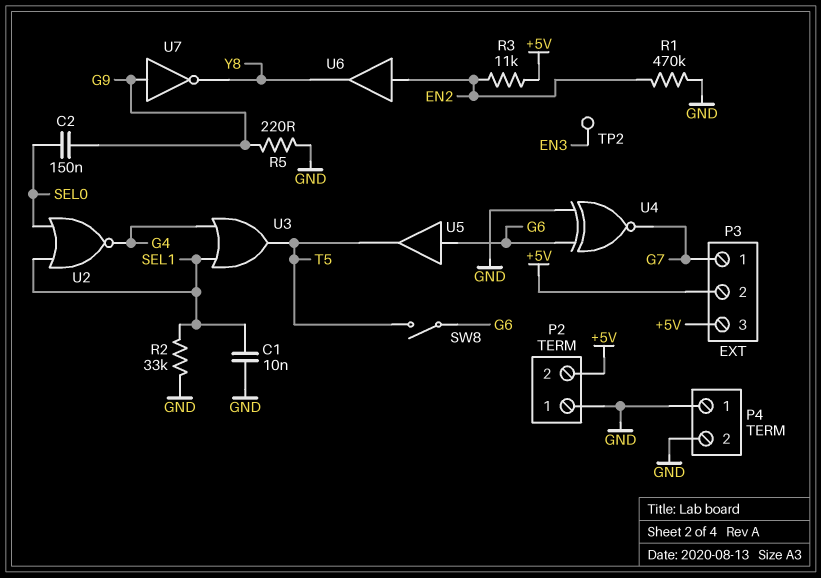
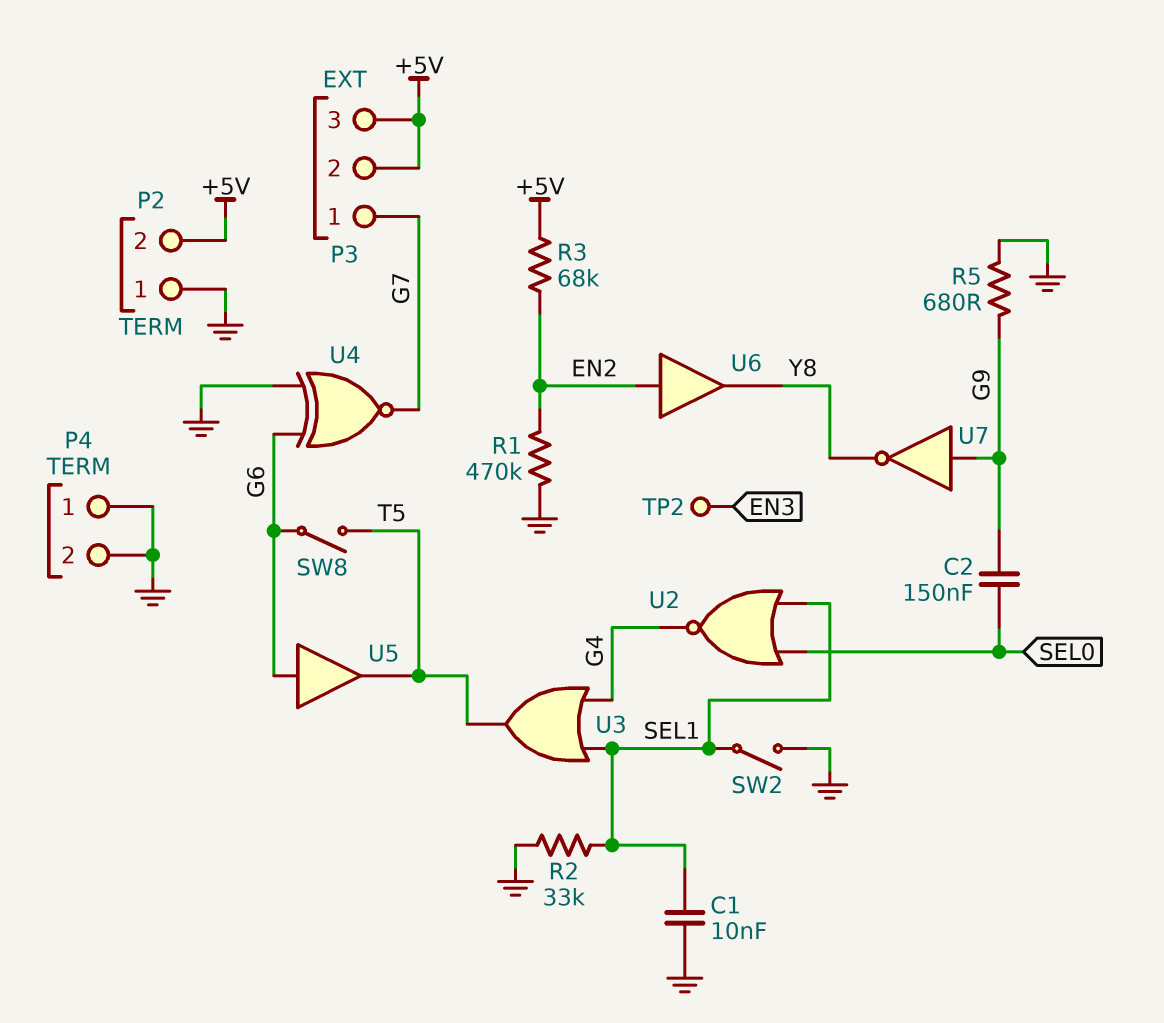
R3: 11k (+5V, EN2) -> 68k (+5V, EN2)
R5: 220 (G9, GND) -> 680 (G9, GND)
SW2: none -> switch (GND, SEL1)

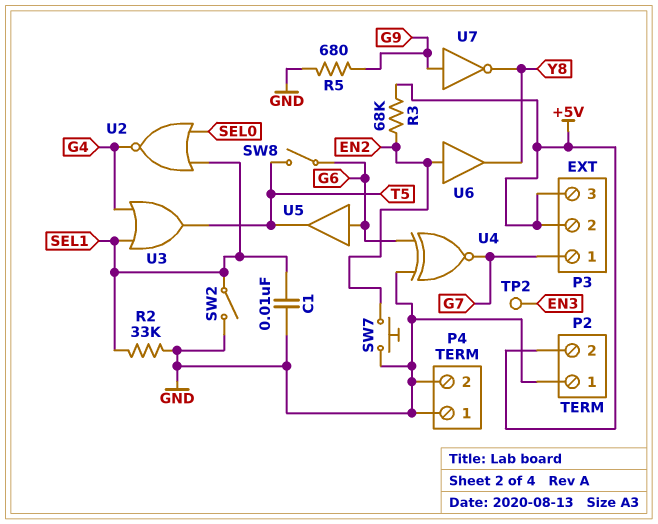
C2: 150nF (G9, SEL0) -> none
R1: 470k (EN2, GND) -> none
SW7: none -> button (EN2, GND)

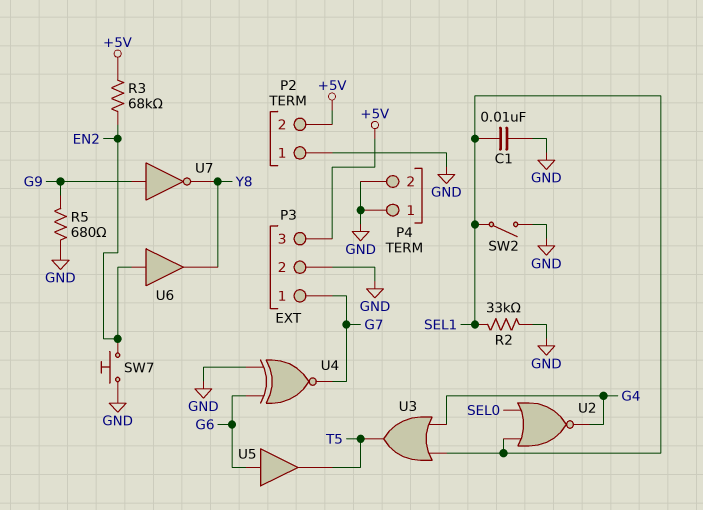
P3 pin 2: +5V -> GND
SW8: switch (G6, T5) -> none
TP2: test point (EN3) -> none

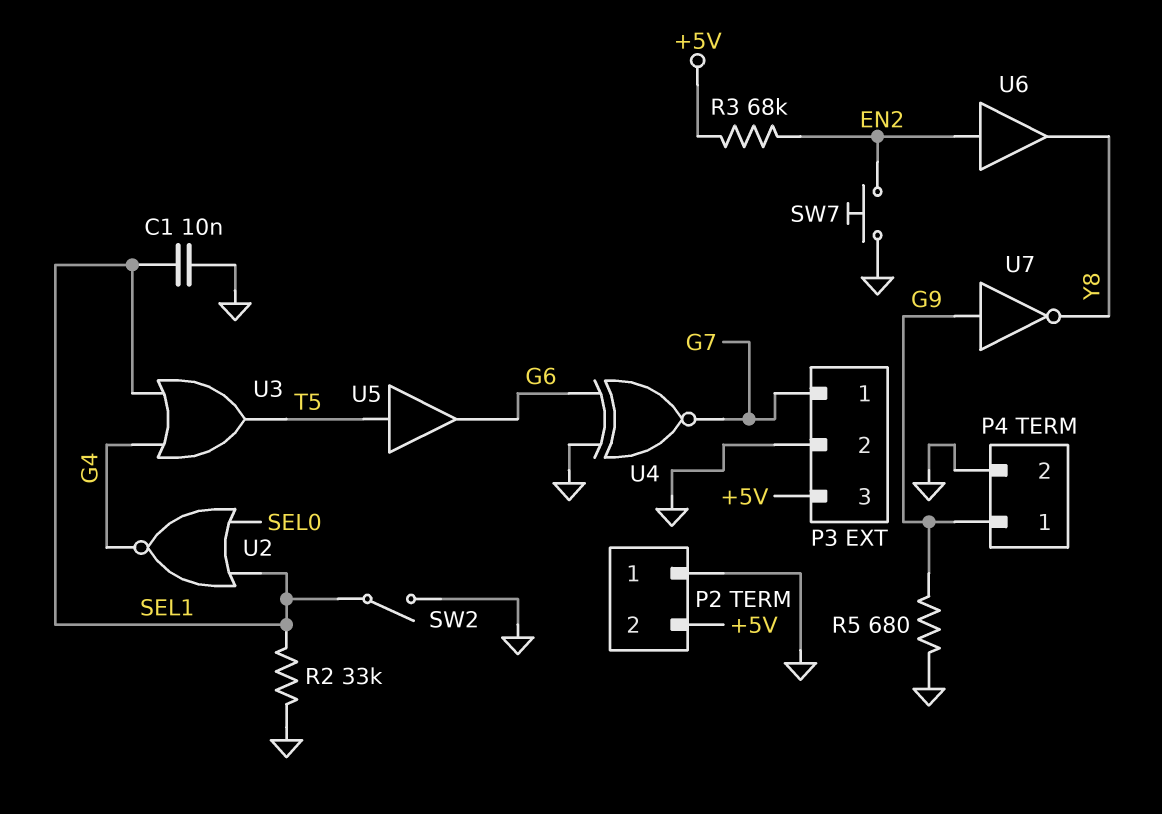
P4 pin 1: GND -> G9
U5: buffer (in G6, out T5) -> buffer (in T5, out G6)

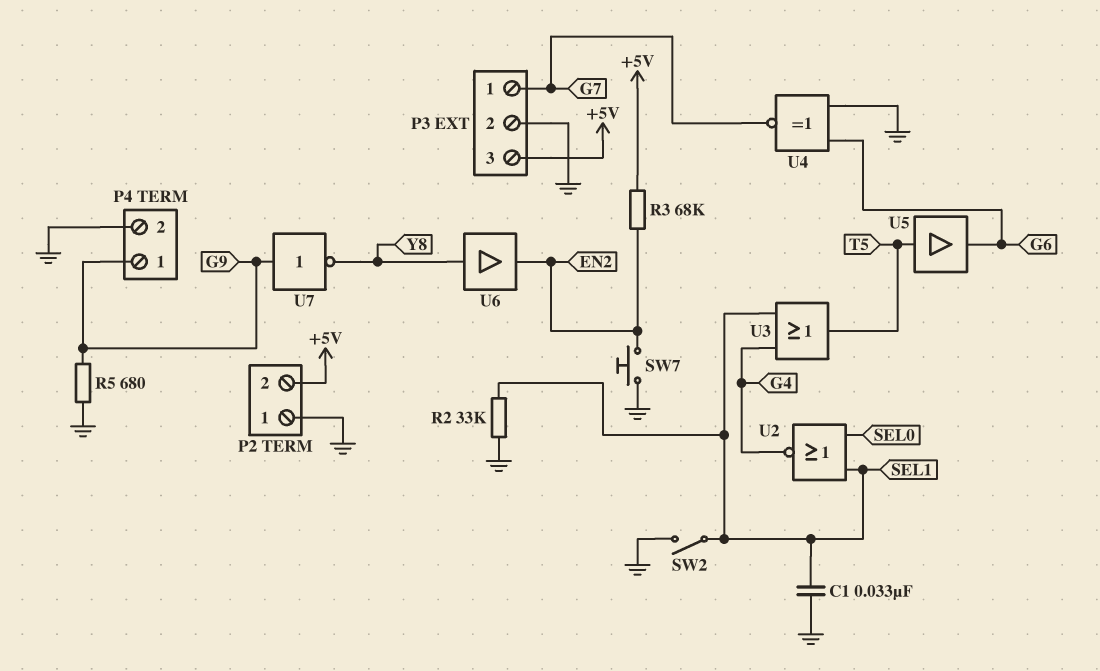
C1: 10nF (GND, SEL1) -> 33nF (GND, SEL1)
U6: buffer (in EN2, out Y8) -> buffer (in Y8, out EN2)

